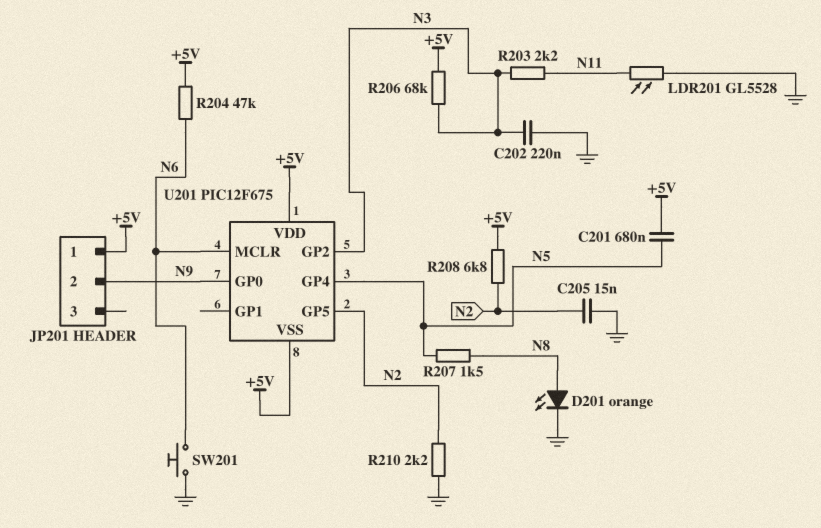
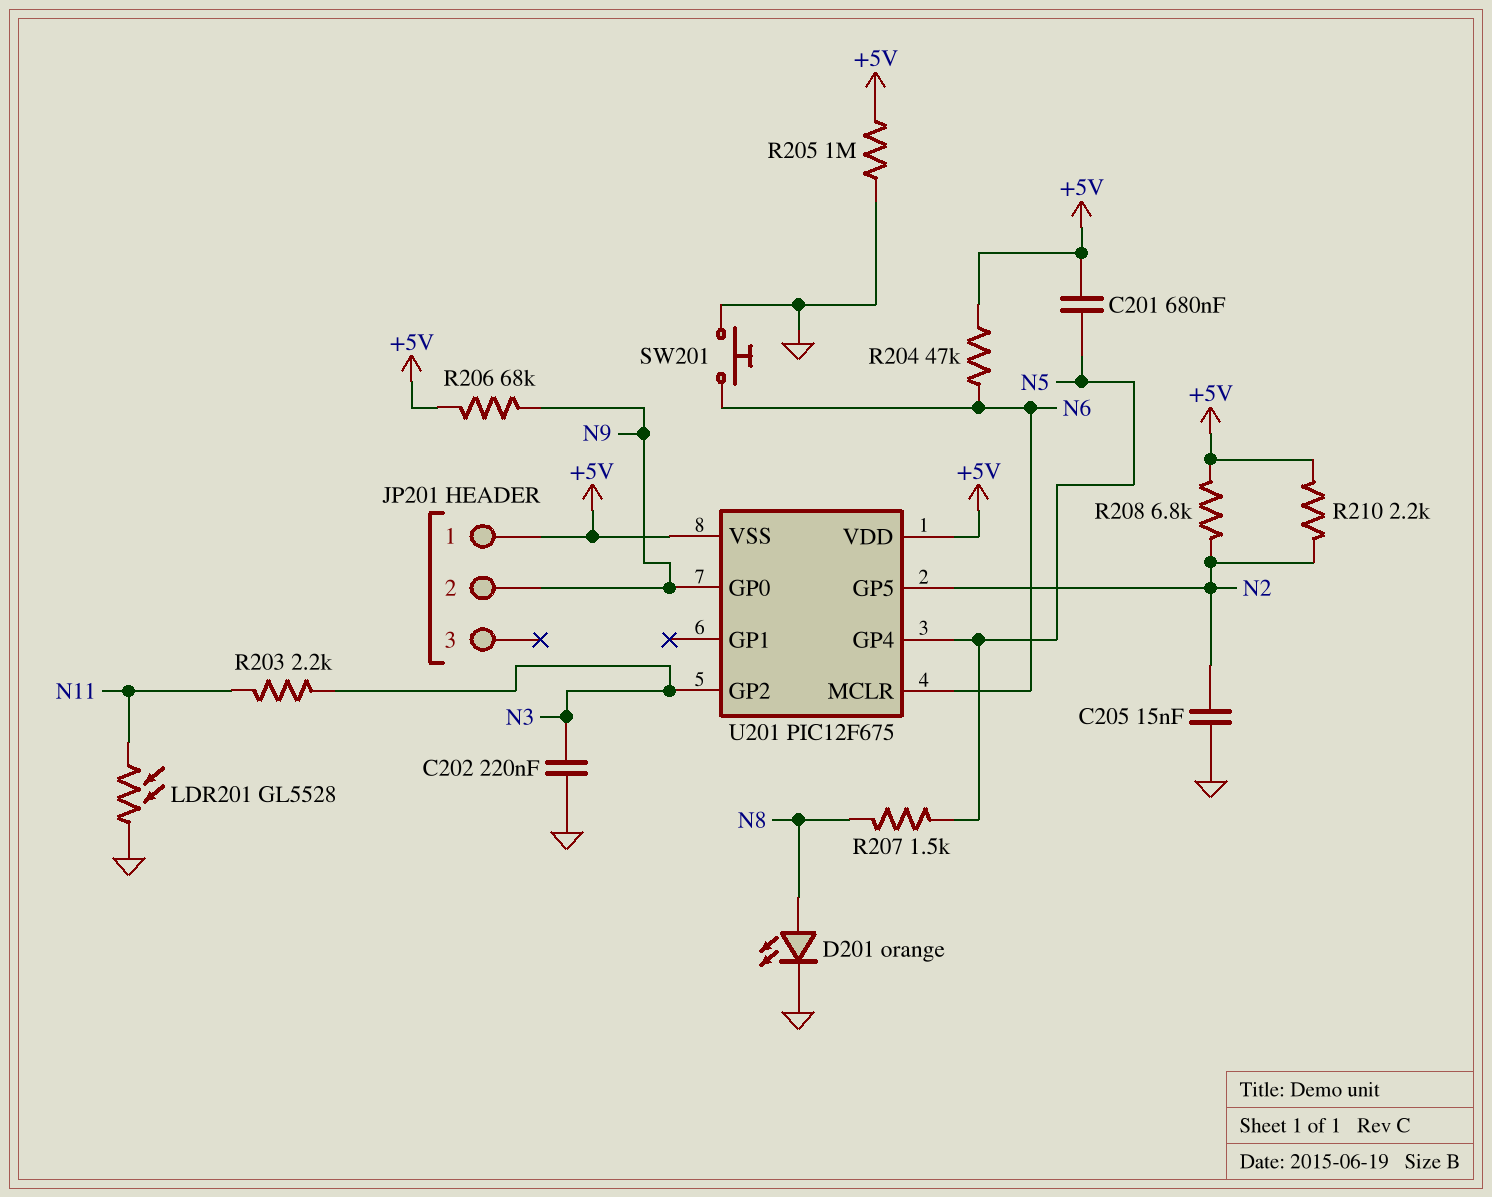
R205: none -> 1M (+5V, GND)
R206: 68k (+5V, N3) -> 68k (+5V, N9)
R210: 2.2k (GND, N2) -> 2.2k (+5V, N2)

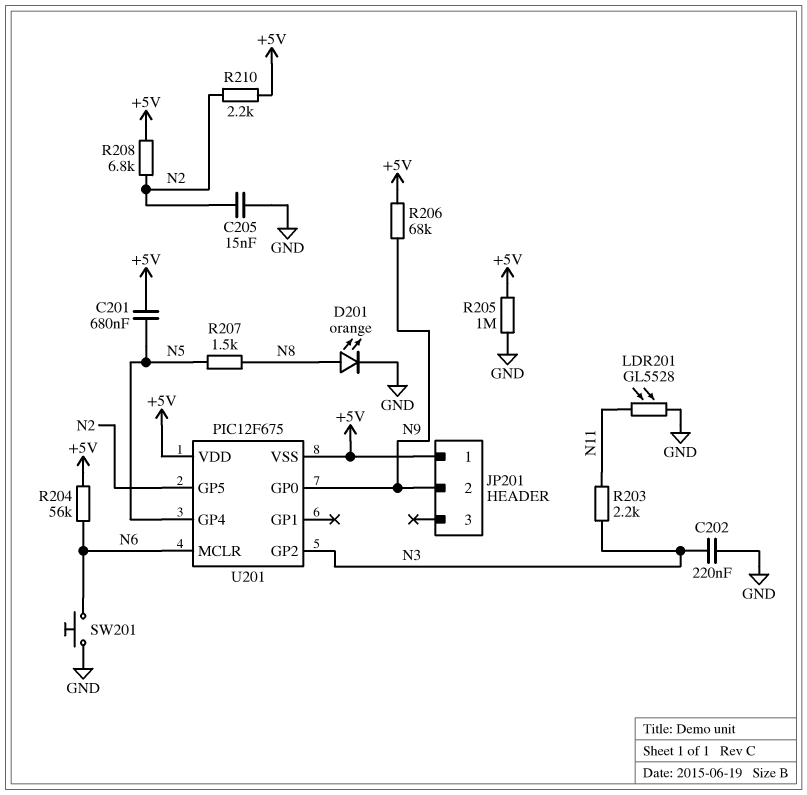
R204: 47k (+5V, N6) -> 56k (+5V, N6)

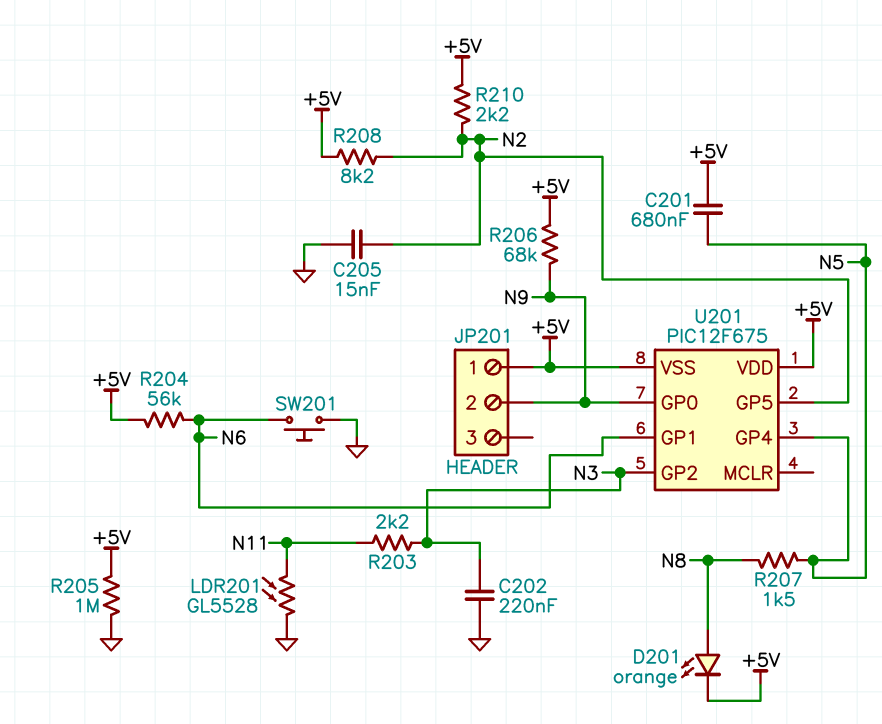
D201: LED orange (A N8, K GND) -> LED orange (A N8, K +5V)
R208: 6.8k (+5V, N2) -> 8.2k (+5V, N2)
U201 pin GP1: none -> N6
U201 pin MCLR: N6 -> none

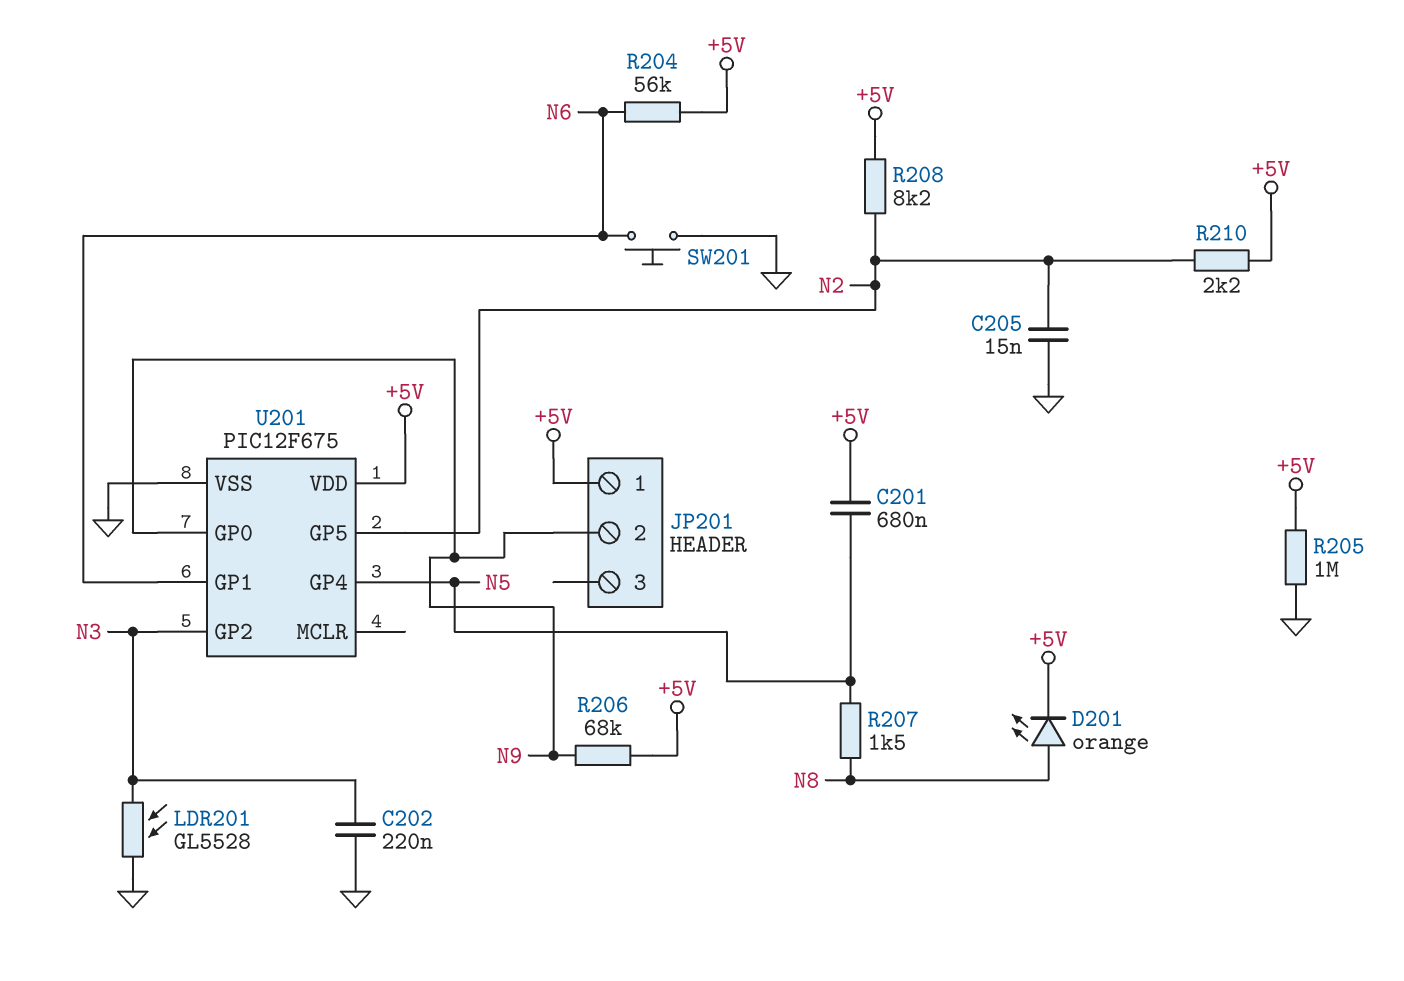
LDR201: GL5528 (GND, N11) -> GL5528 (GND, N3)
R203: 2.2k (N3, N11) -> none
U201 pin VSS: +5V -> GND

